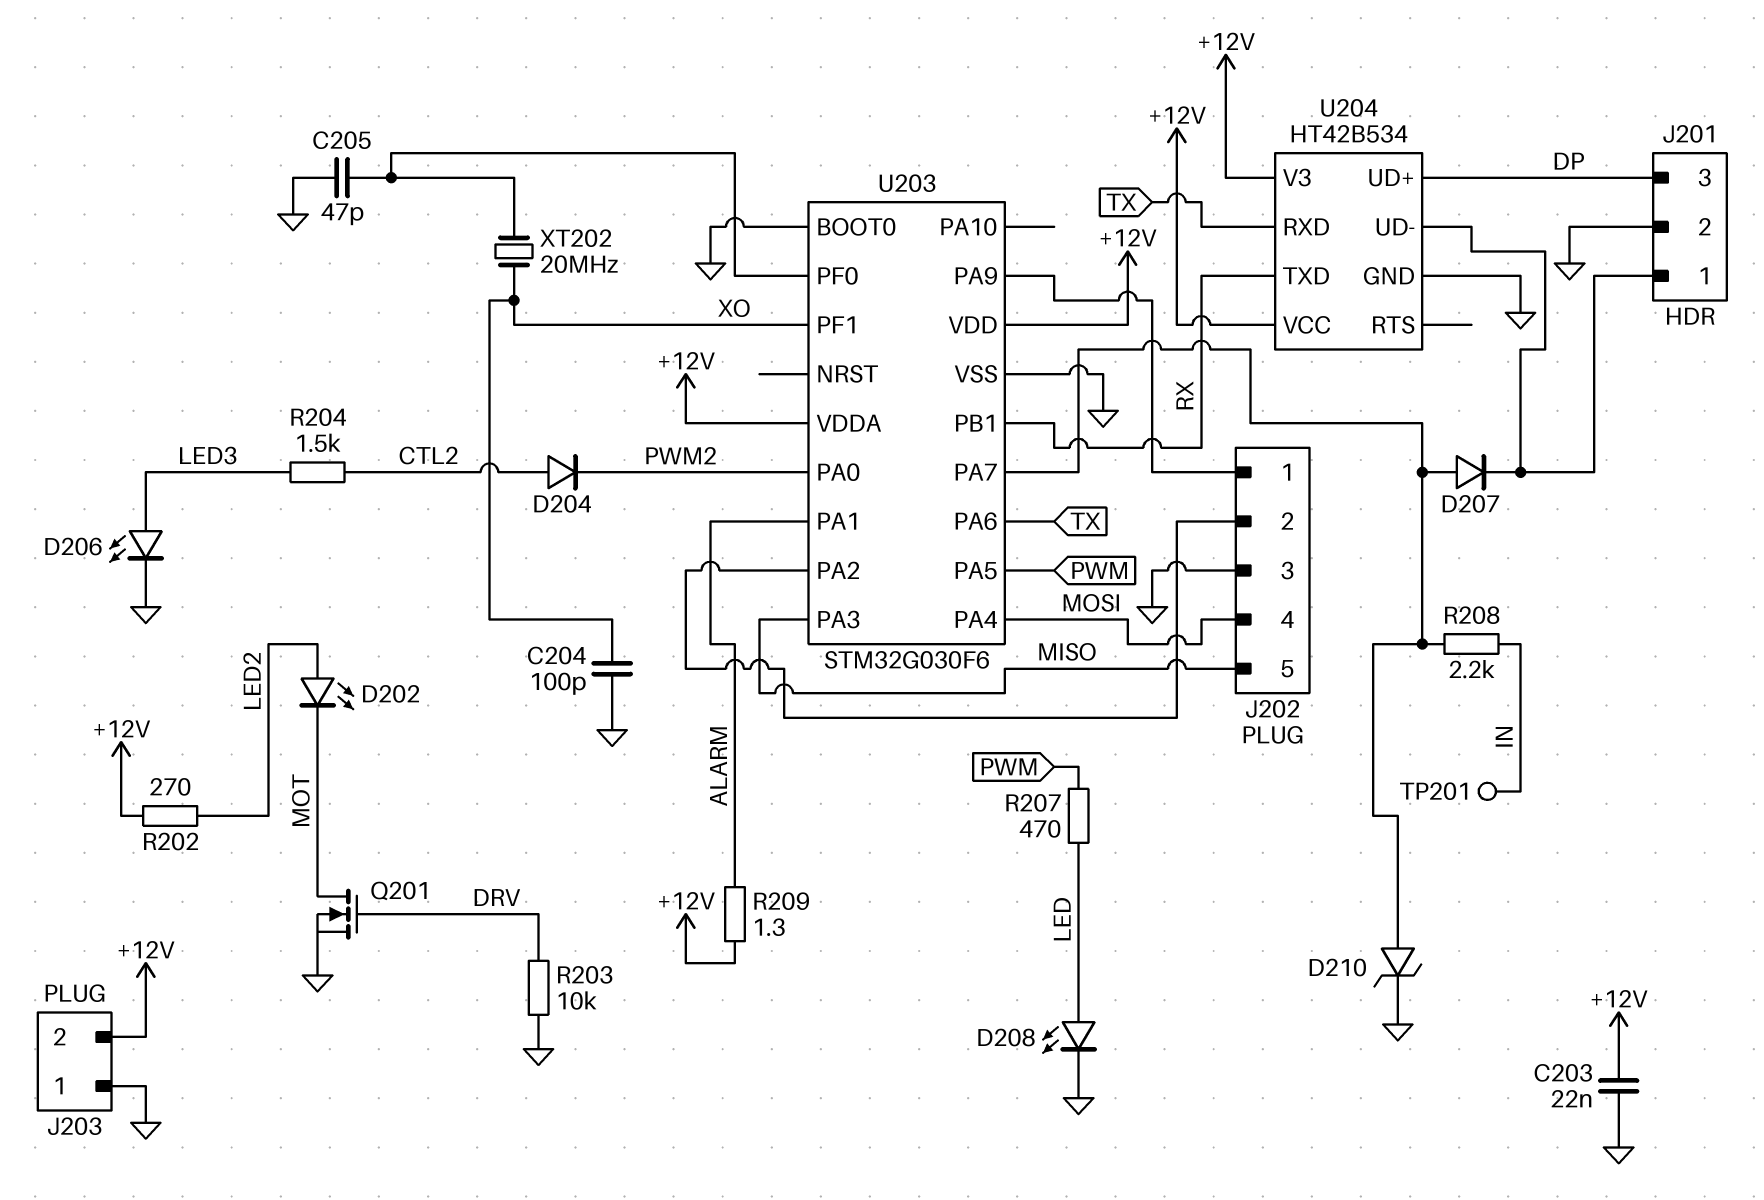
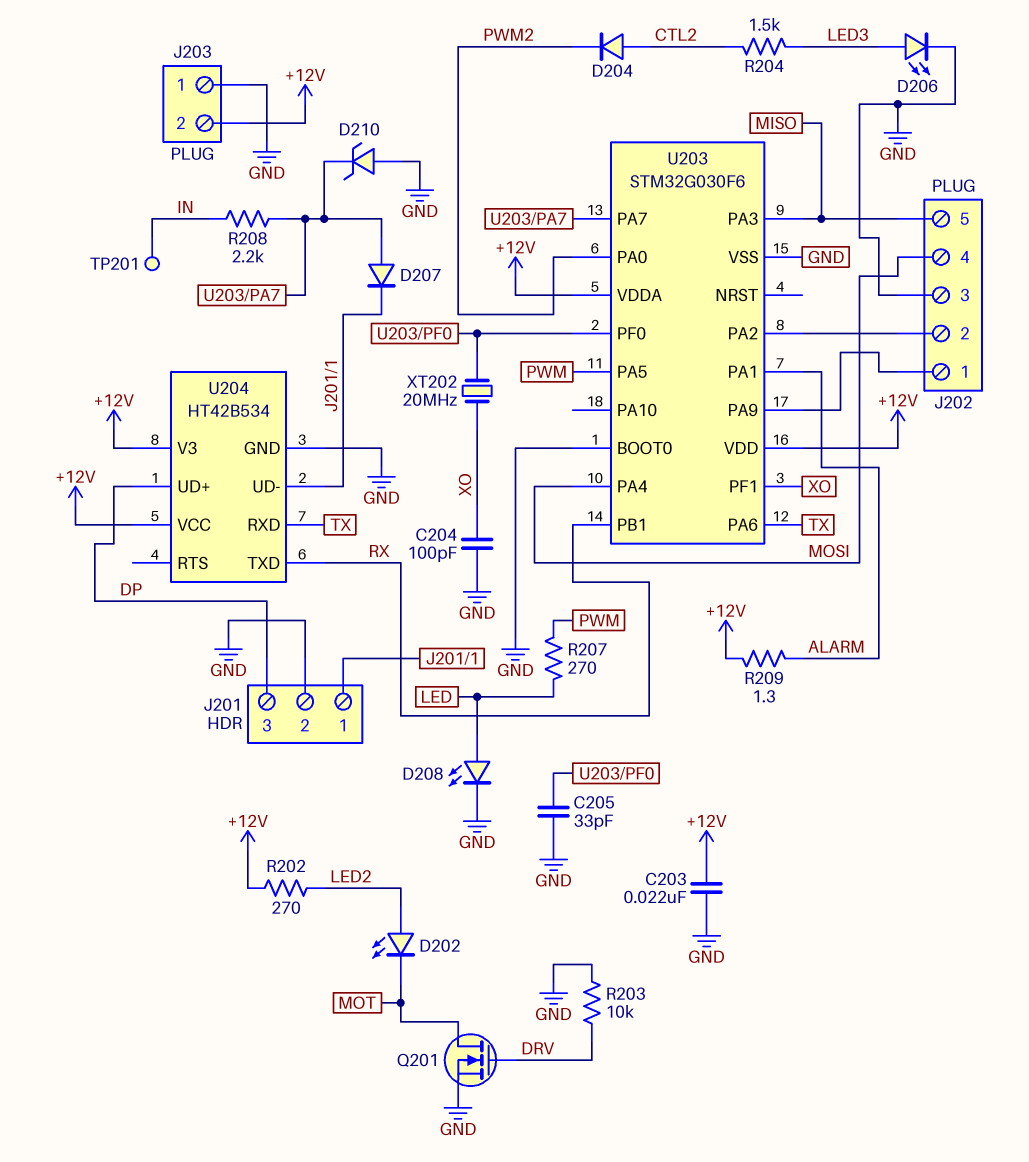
C205: 47pF (GND, U203/PF0) -> 33pF (GND, U203/PF0)
D210: zener (A U203/PA7, K GND) -> zener (A GND, K U203/PA7)
R207: 470 (LED, PWM) -> 270 (LED, PWM)

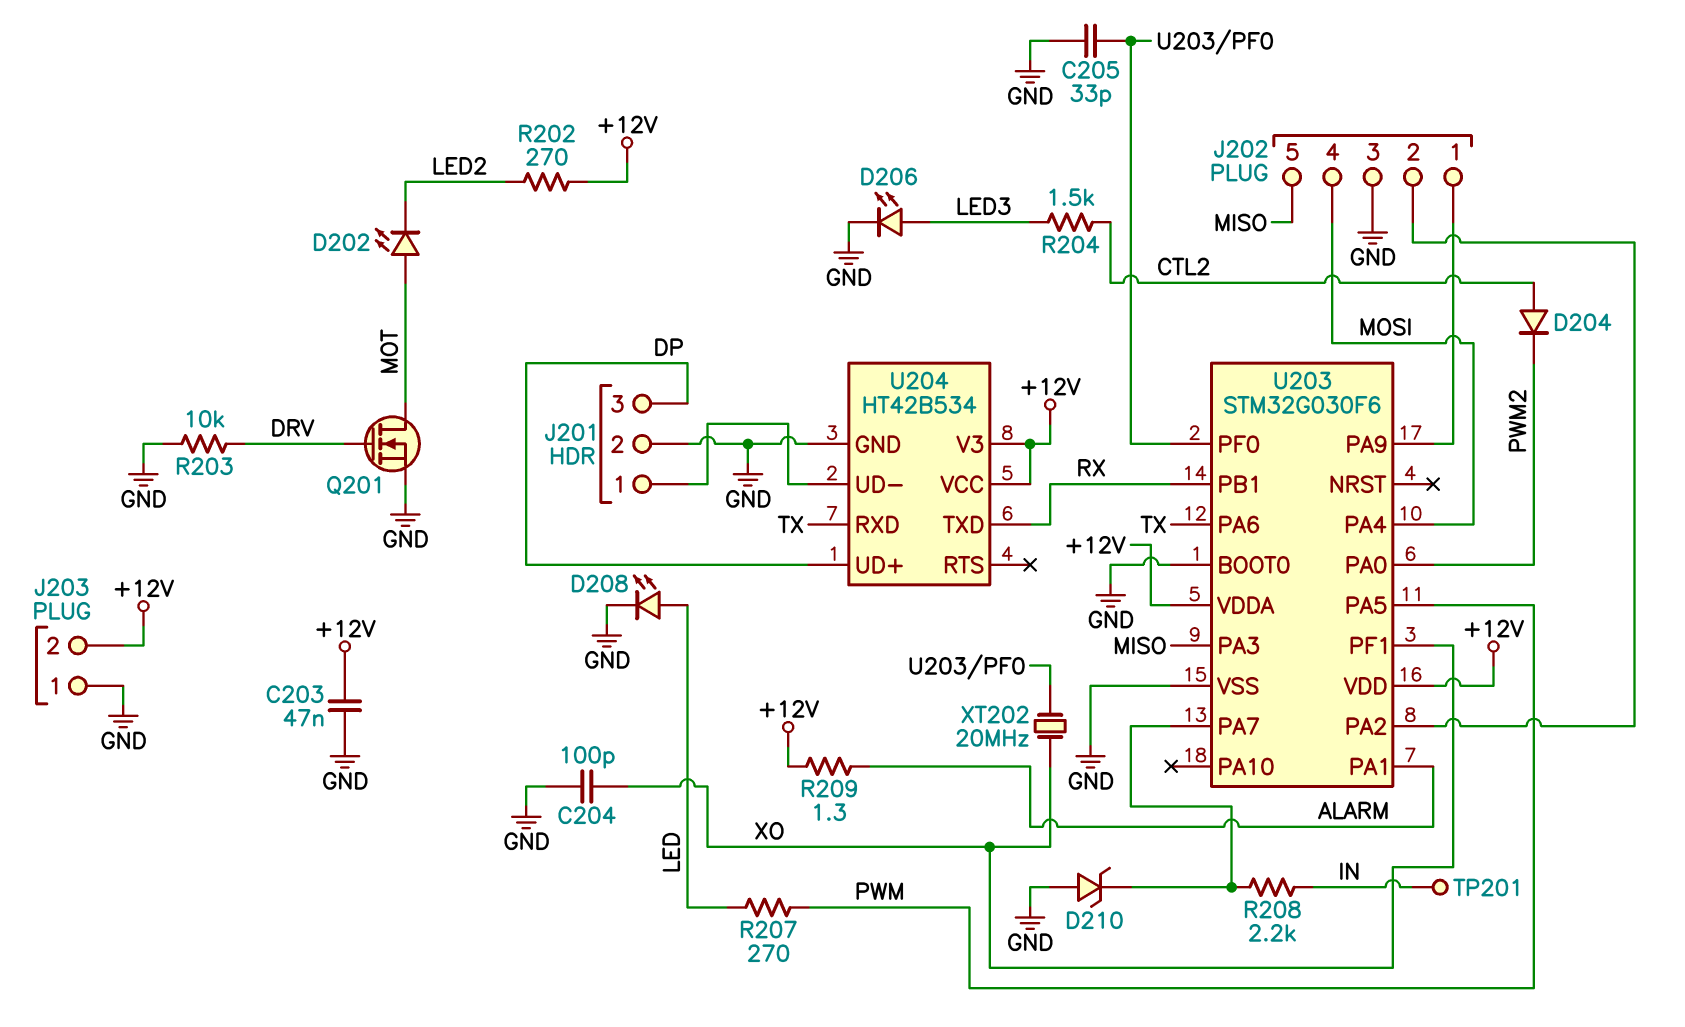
C203: 22nF (+12V, GND) -> 47nF (+12V, GND)
D202: LED (A LED2, K MOT) -> LED (A MOT, K LED2)
D207: diode (A U203/PA7, K J201/1) -> none

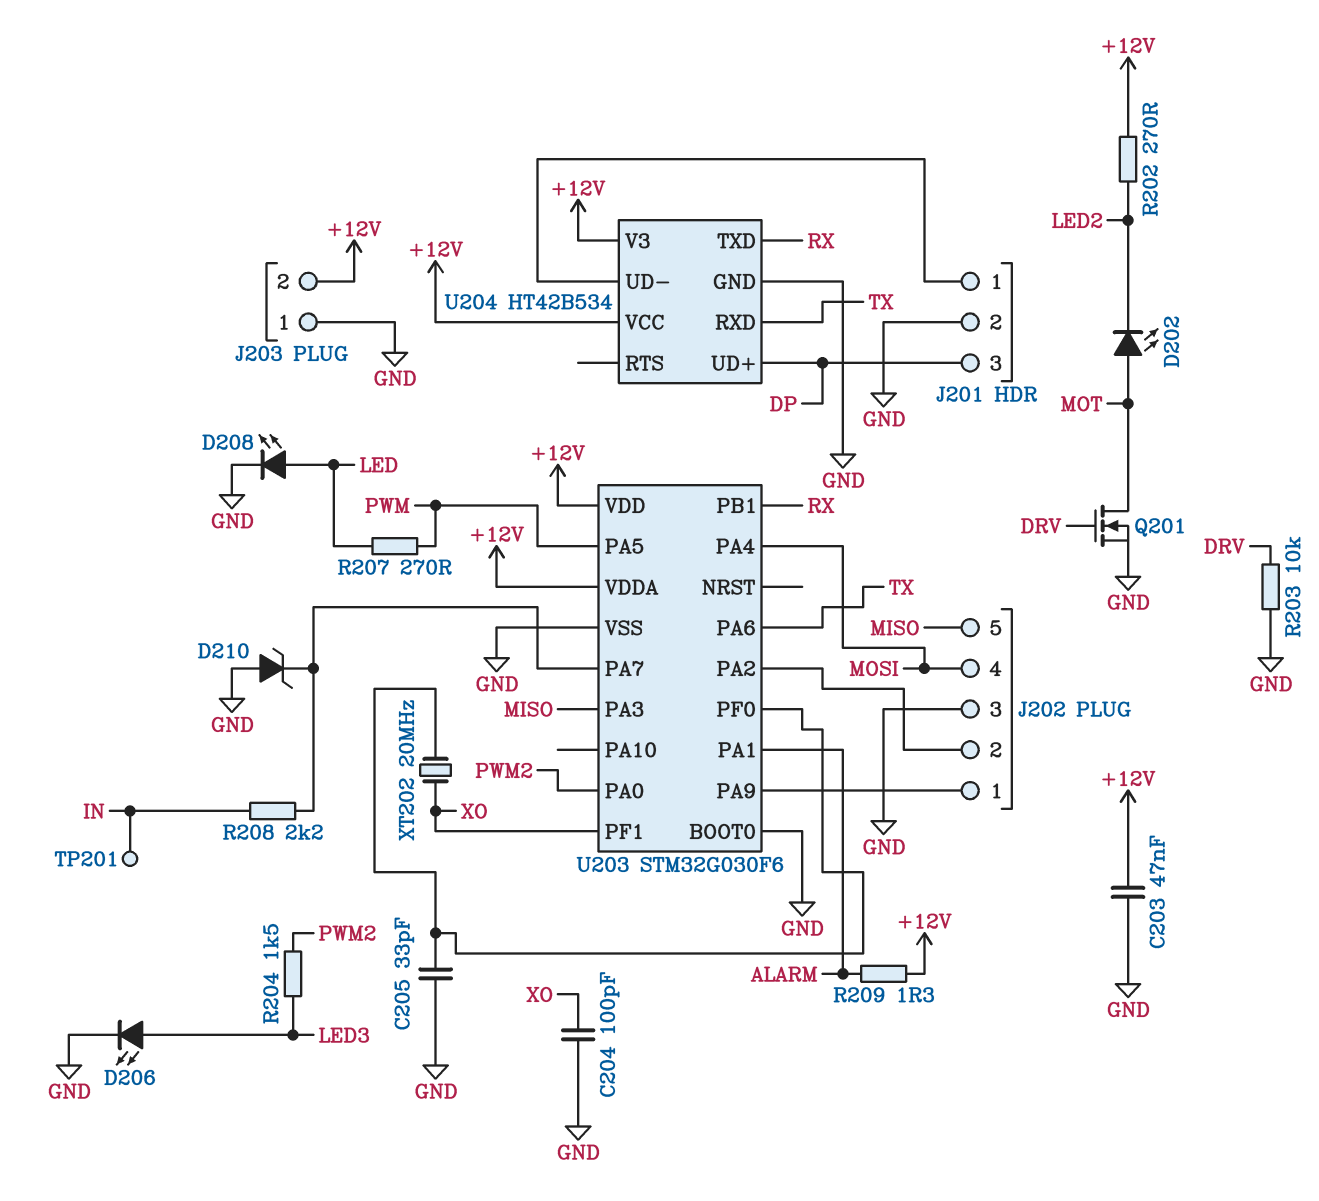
D204: diode (A CTL2, K PWM2) -> none
R204: 1.5k (CTL2, LED3) -> 1.5k (LED3, PWM2)

